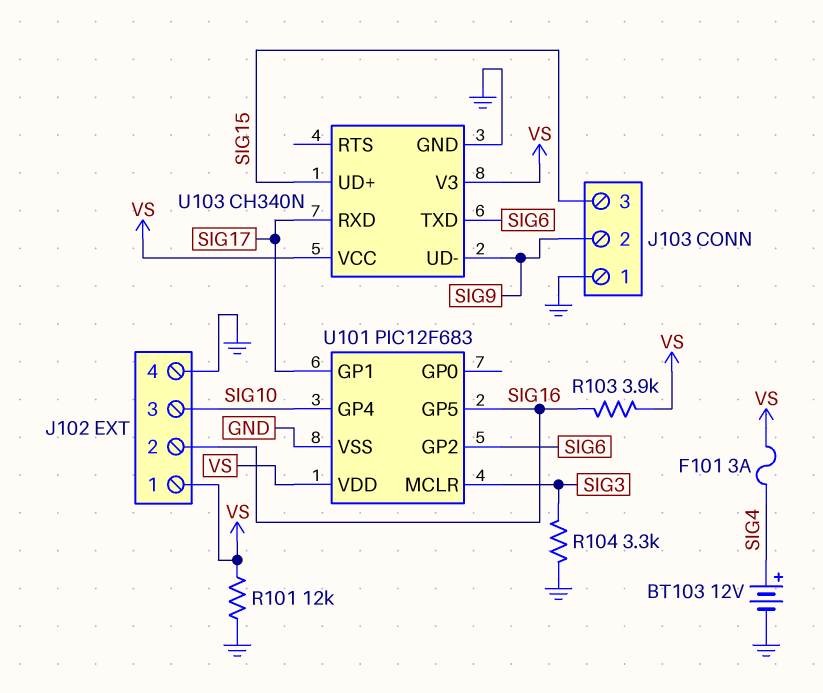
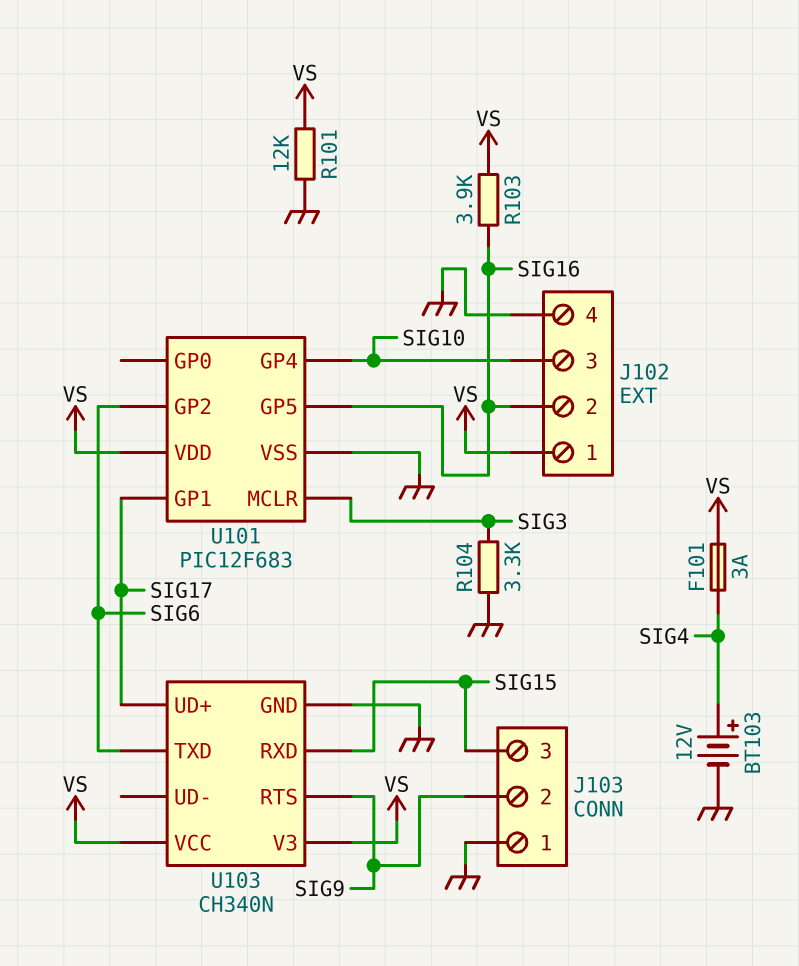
U103 pin RTS: none -> SIG9
U103 pin RXD: SIG17 -> SIG15
U103 pin UD+: SIG15 -> SIG17
U103 pin UD-: SIG9 -> none

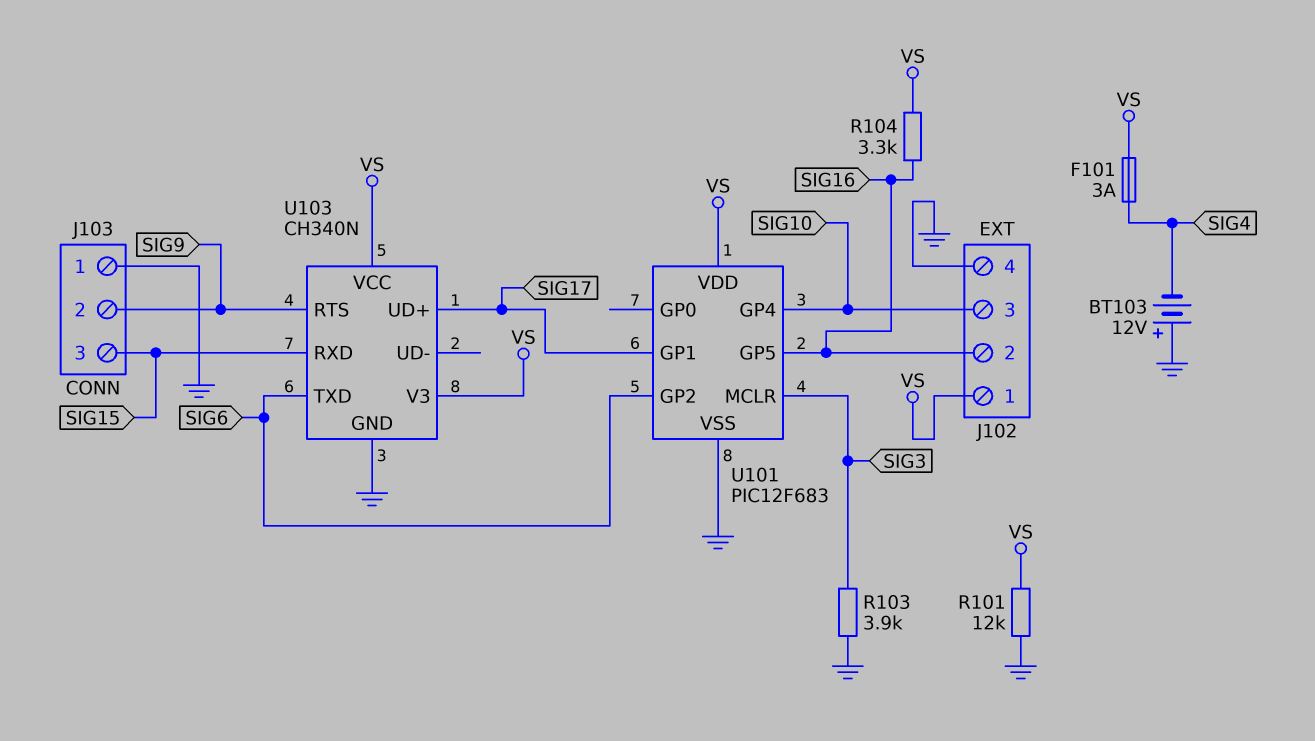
BT103: 12V (plus SIG4, minus GND) -> 12V (plus GND, minus SIG4)
R103: 3.9k (SIG16, VS) -> 3.9k (GND, SIG3)
R104: 3.3k (GND, SIG3) -> 3.3k (SIG16, VS)

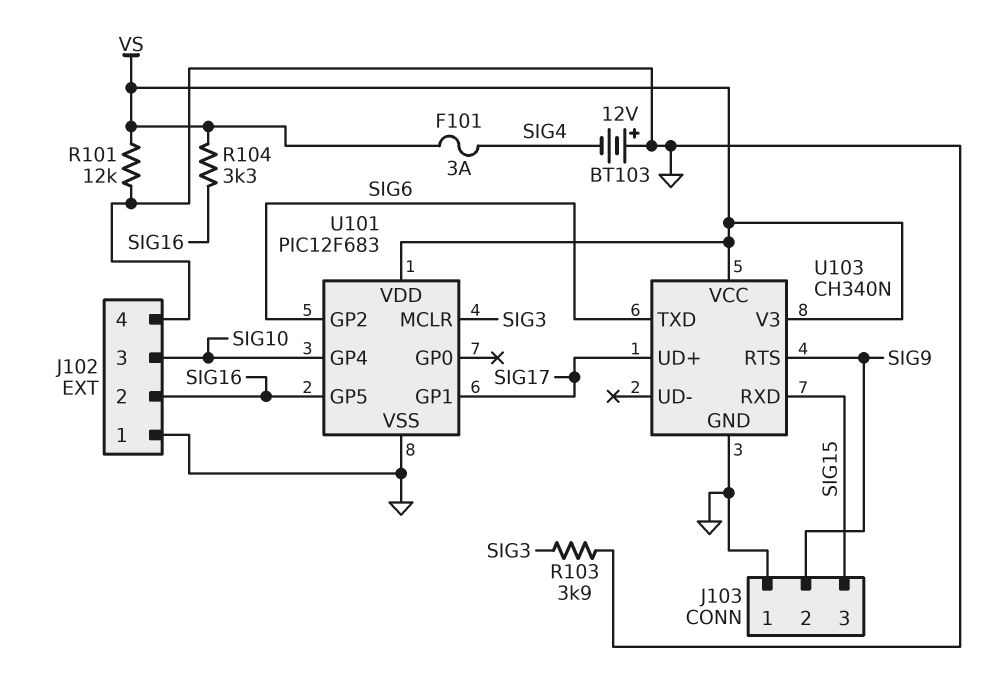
J102 pin 1: VS -> GND

